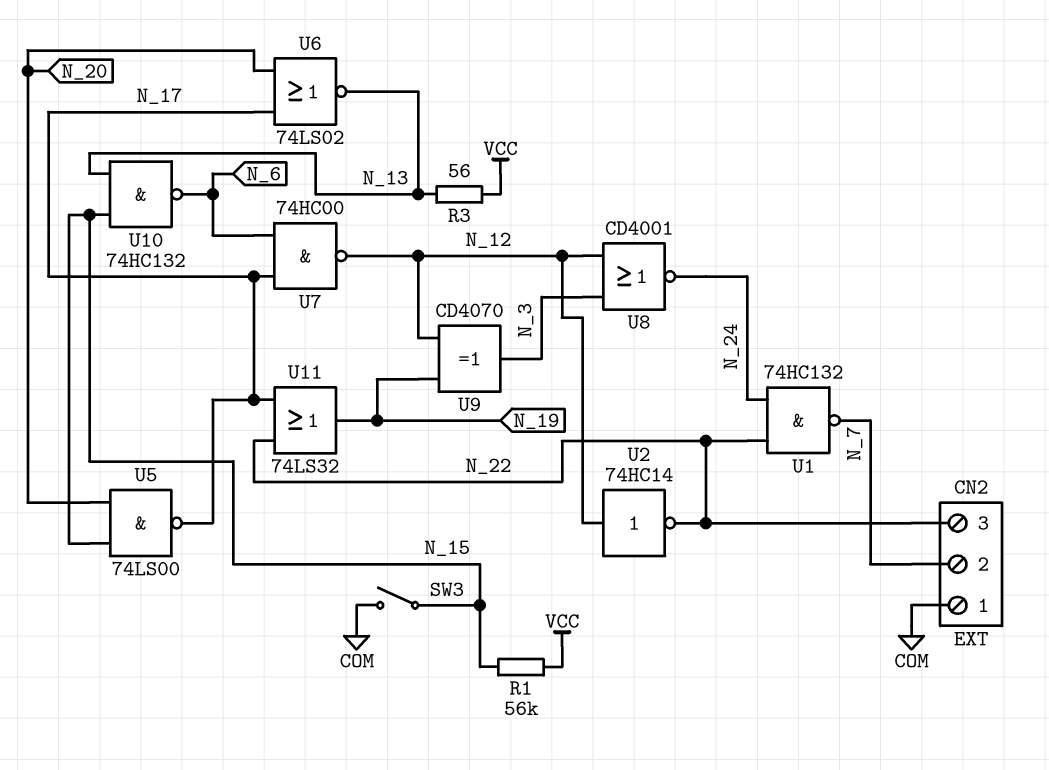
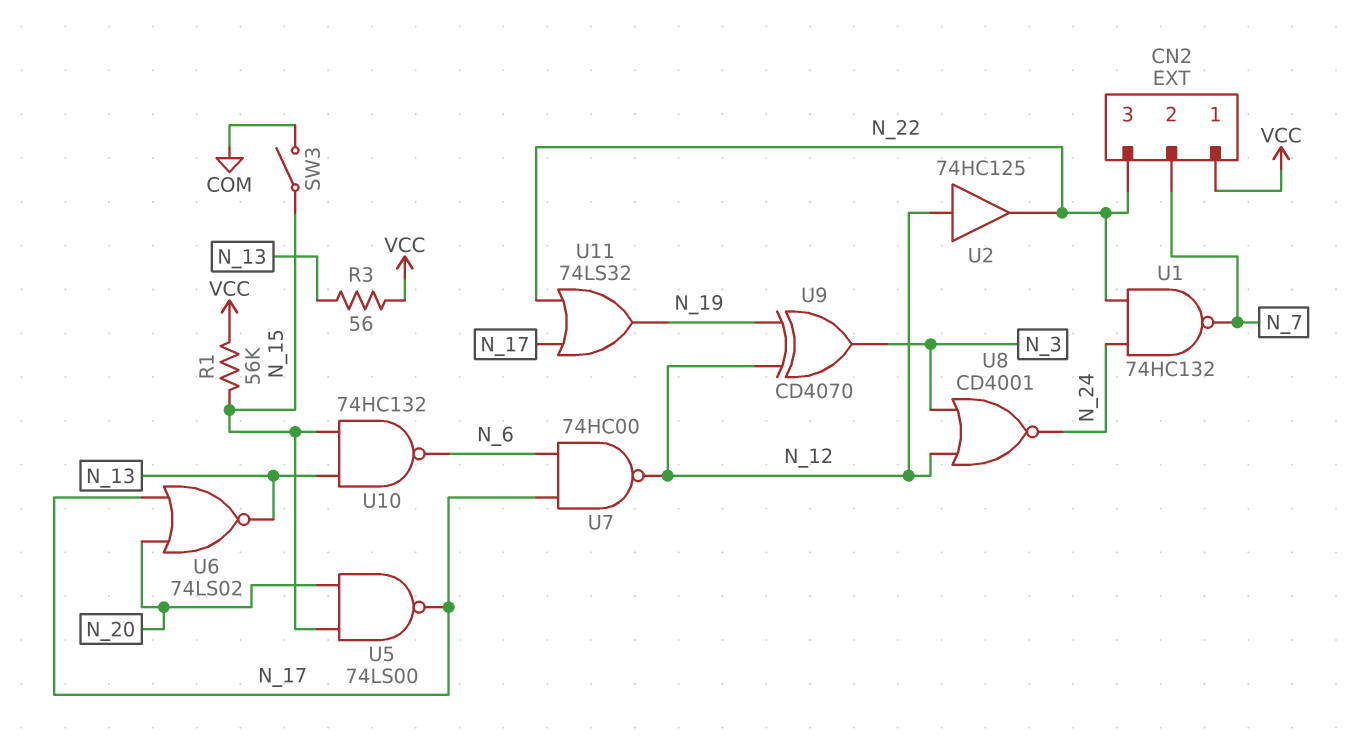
CN2 pin 1: COM -> VCC
U2: NOT 74HC14 (in N_12, out N_22) -> buffer 74HC125 (in N_12, out N_22)

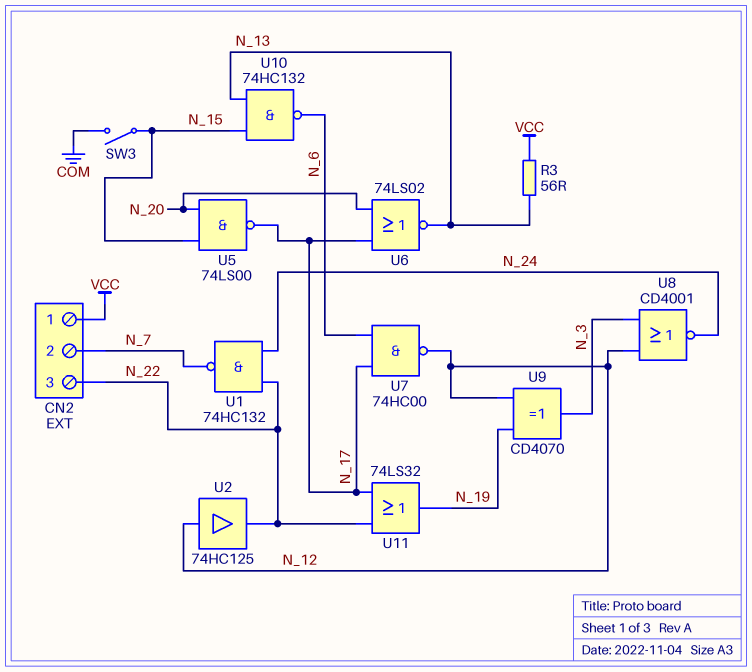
R1: 56k (N_15, VCC) -> none

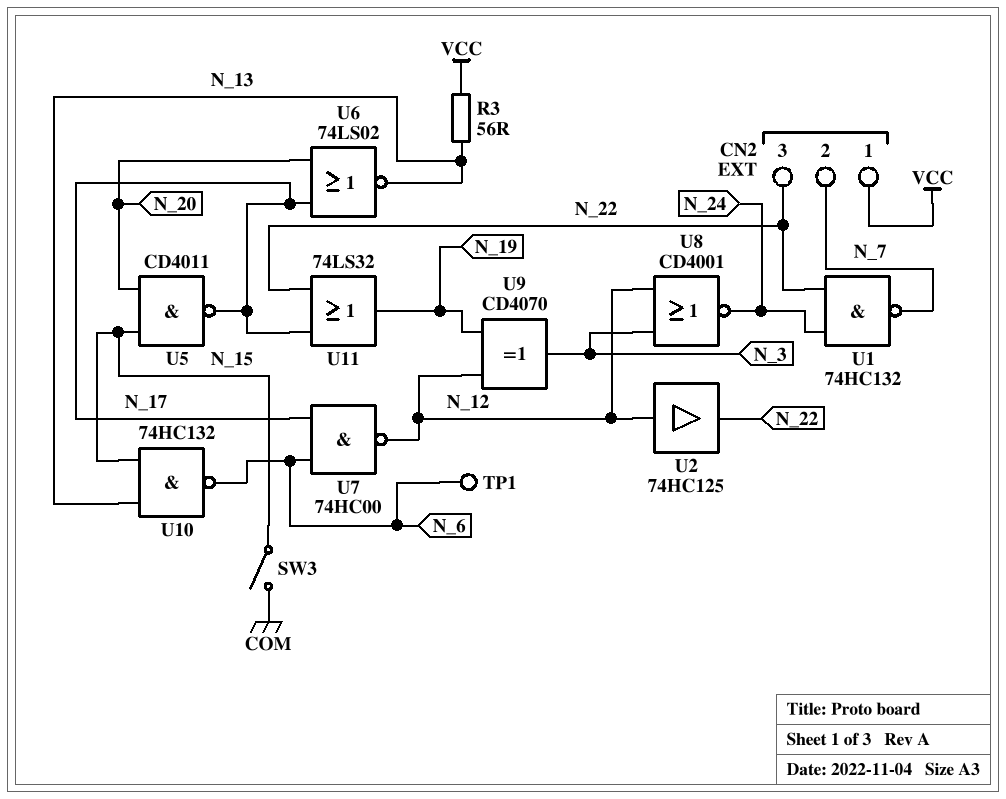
TP1: none -> test point (N_6)
U5: NAND 74LS00 (in N_15, in N_20, out N_17) -> NAND CD4011 (in N_15, in N_20, out N_17)

